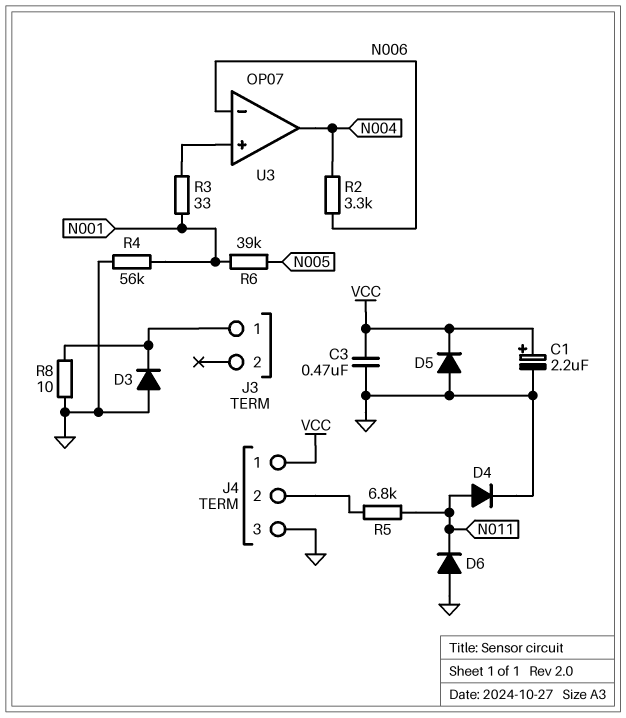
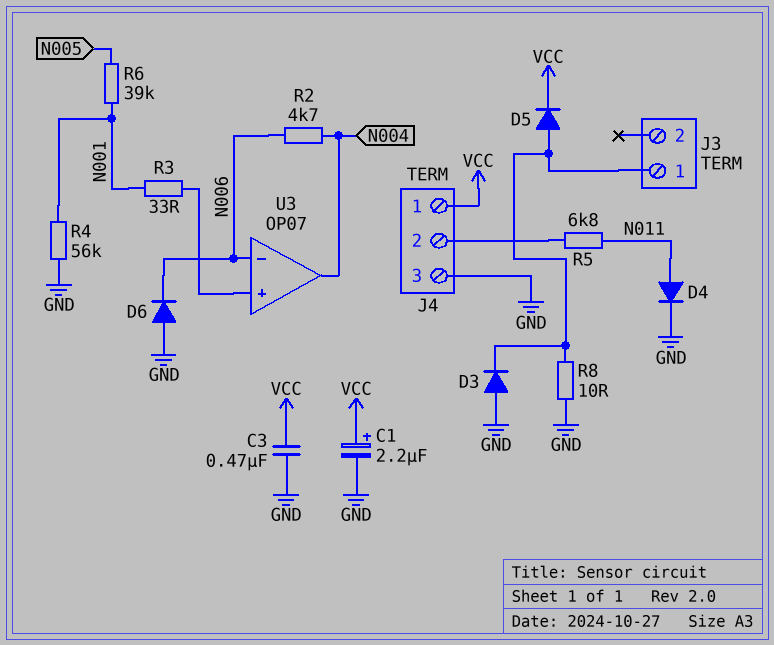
D5: diode (A GND, K VCC) -> diode (A J3/1, K VCC)
D6: diode (A GND, K N011) -> diode (A GND, K N006)
R2: 3.3k (N004, N006) -> 4.7k (N004, N006)

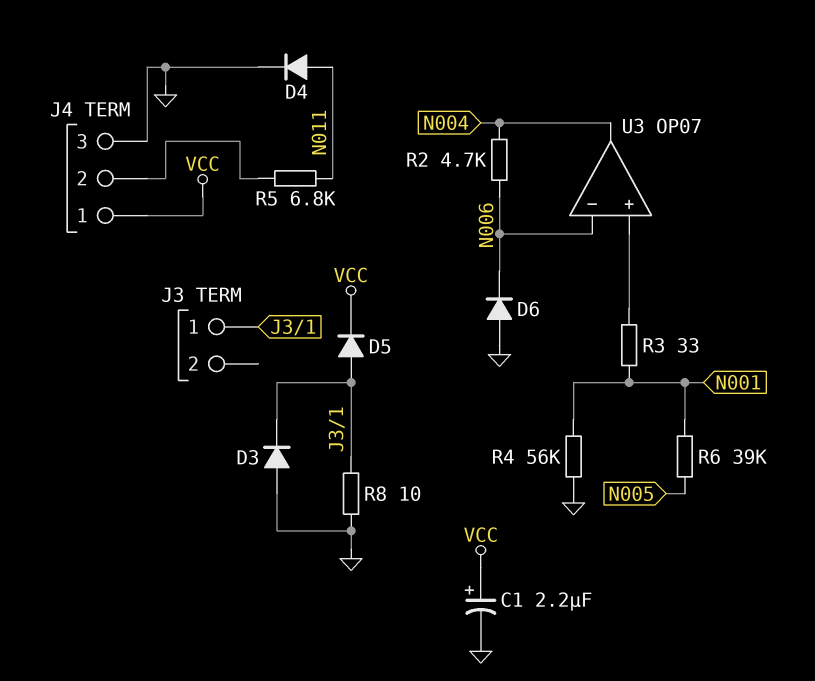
C3: 470nF (GND, VCC) -> none

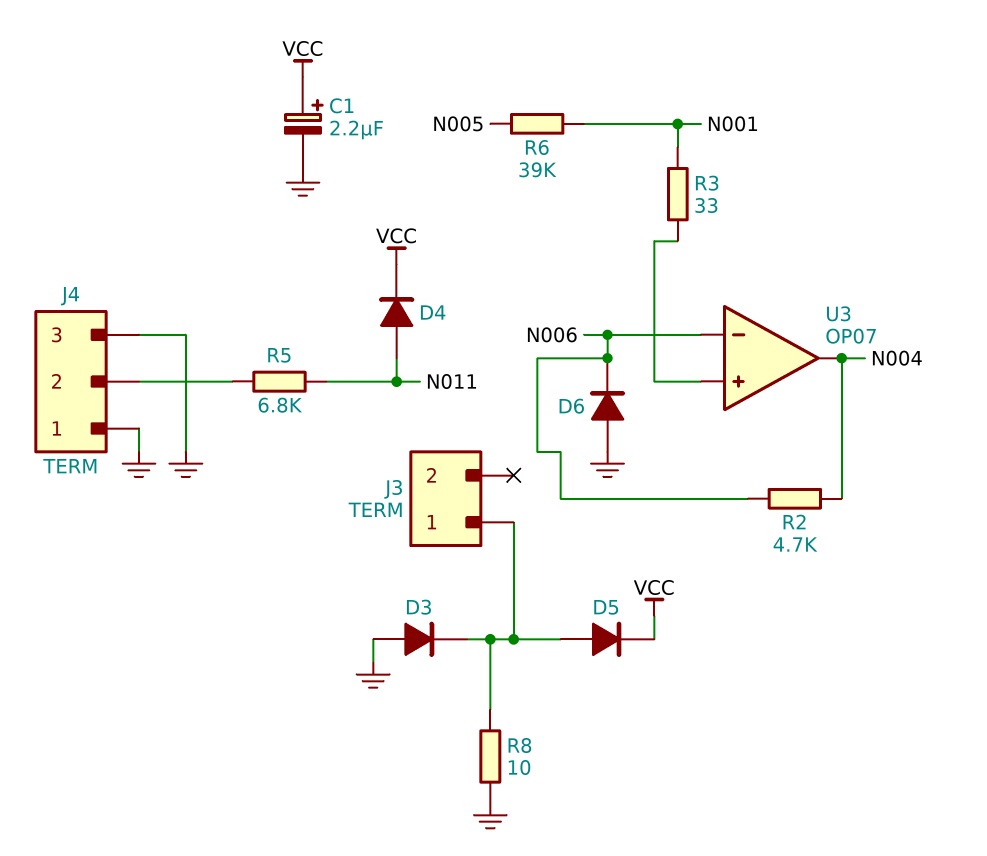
D4: diode (A N011, K GND) -> diode (A N011, K VCC)
J4 pin 1: VCC -> GND
R4: 56k (GND, N001) -> none

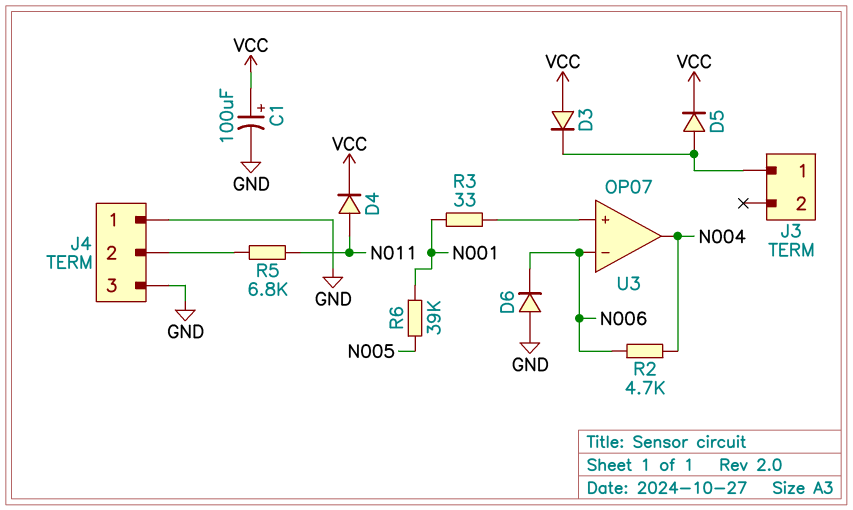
C1: 2.2uF (plus VCC, minus GND) -> 100uF (plus VCC, minus GND)
D3: diode (A GND, K J3/1) -> diode (A VCC, K J3/1)
R8: 10 (GND, J3/1) -> none

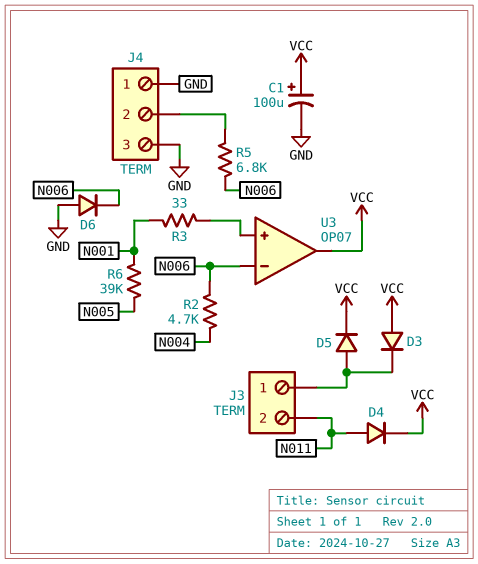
J3 pin 2: none -> N011
R5: 6.8k (J4/2, N011) -> 6.8k (J4/2, N006)
U3 pin out: N004 -> VCC

